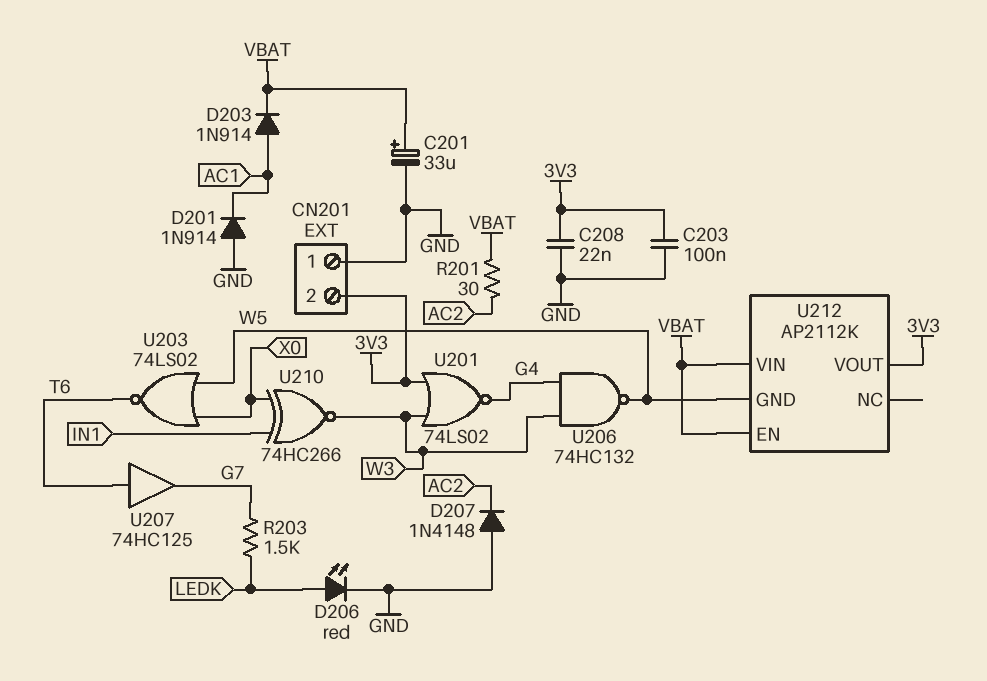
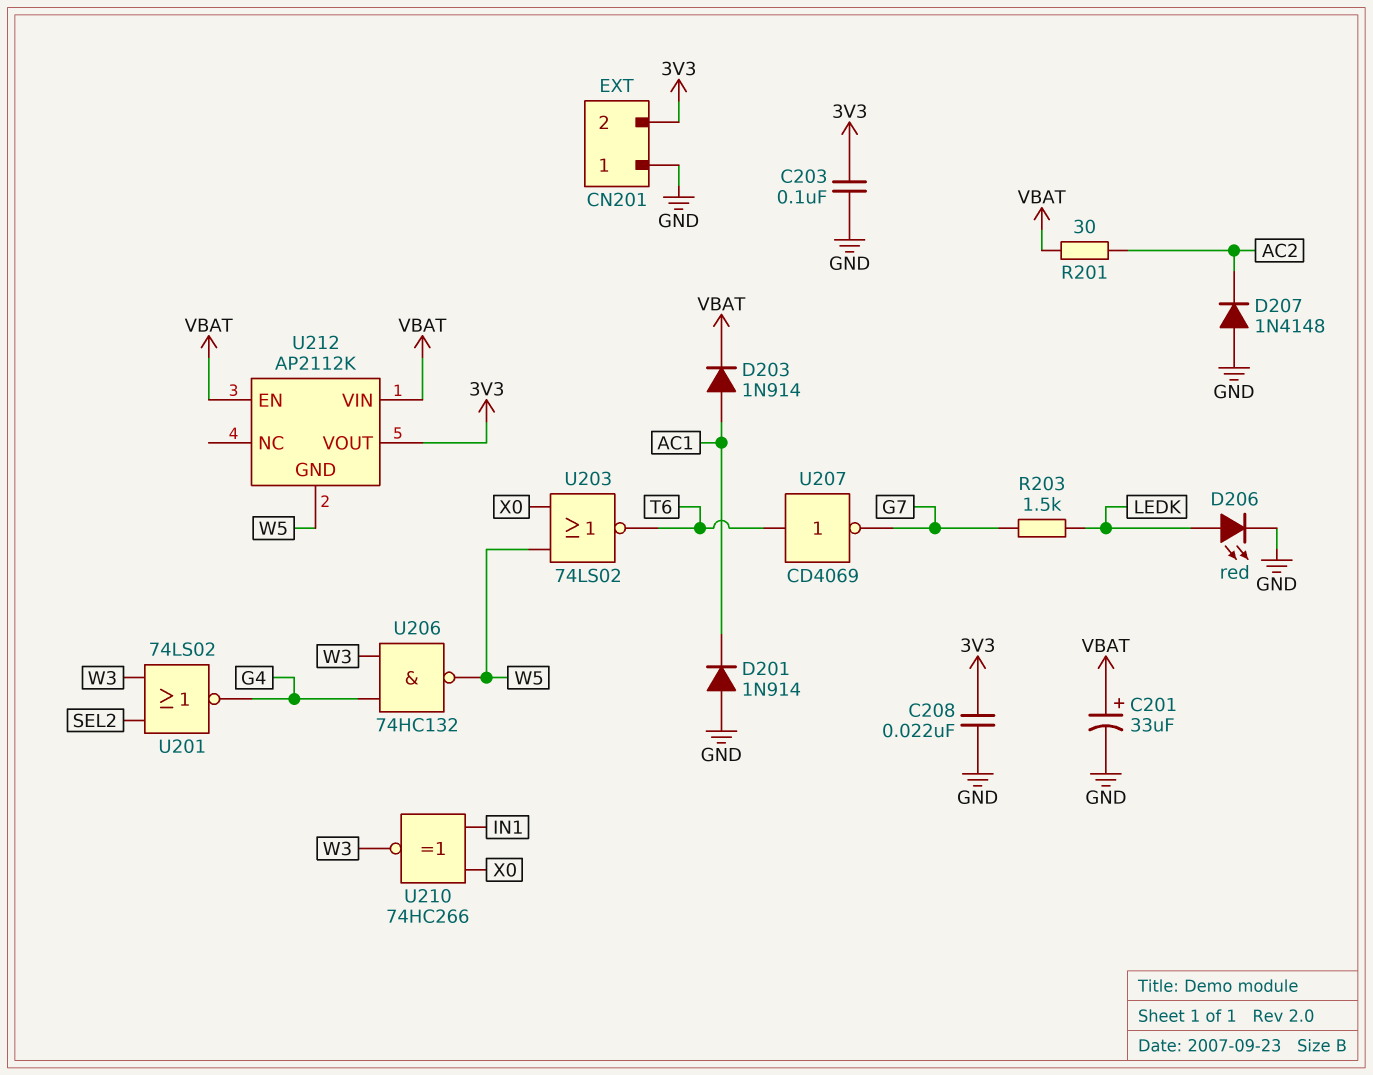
U201: NOR 74LS02 (in 3V3, in W3, out G4) -> NOR 74LS02 (in SEL2, in W3, out G4)
U207: buffer 74HC125 (in T6, out G7) -> NOT CD4069 (in T6, out G7)

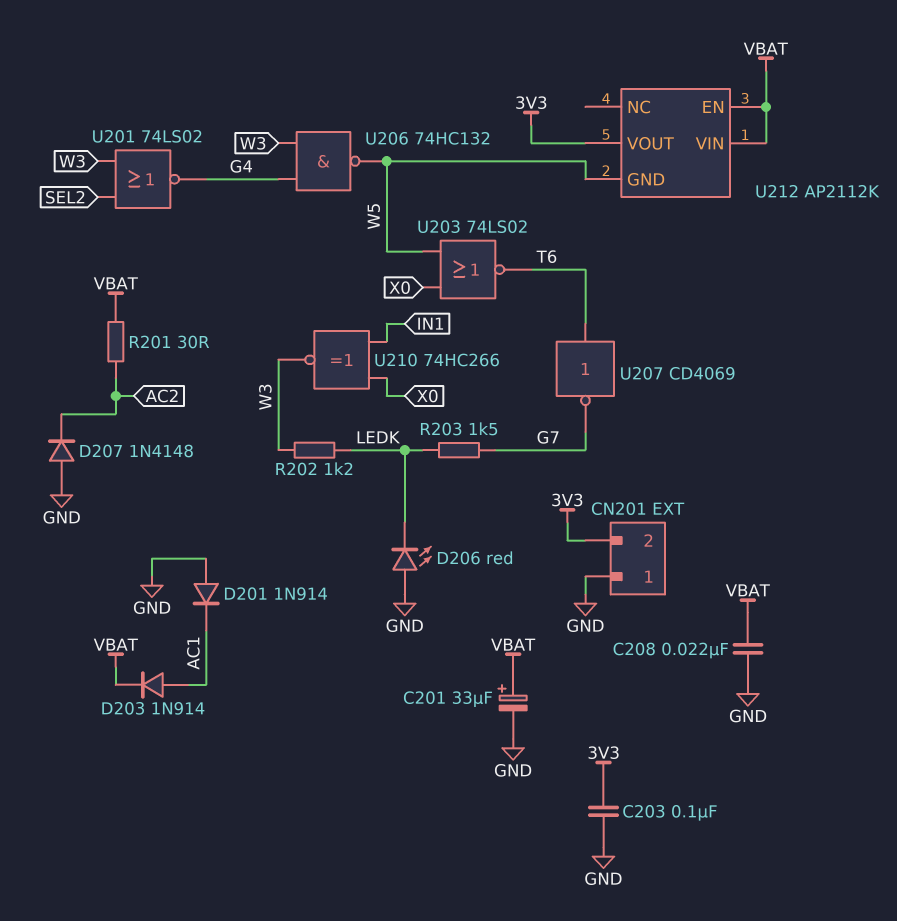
C208: 22nF (3V3, GND) -> 22nF (GND, VBAT)
D206: LED red (A LEDK, K GND) -> LED red (A GND, K LEDK)
R202: none -> 1.2k (LEDK, W3)

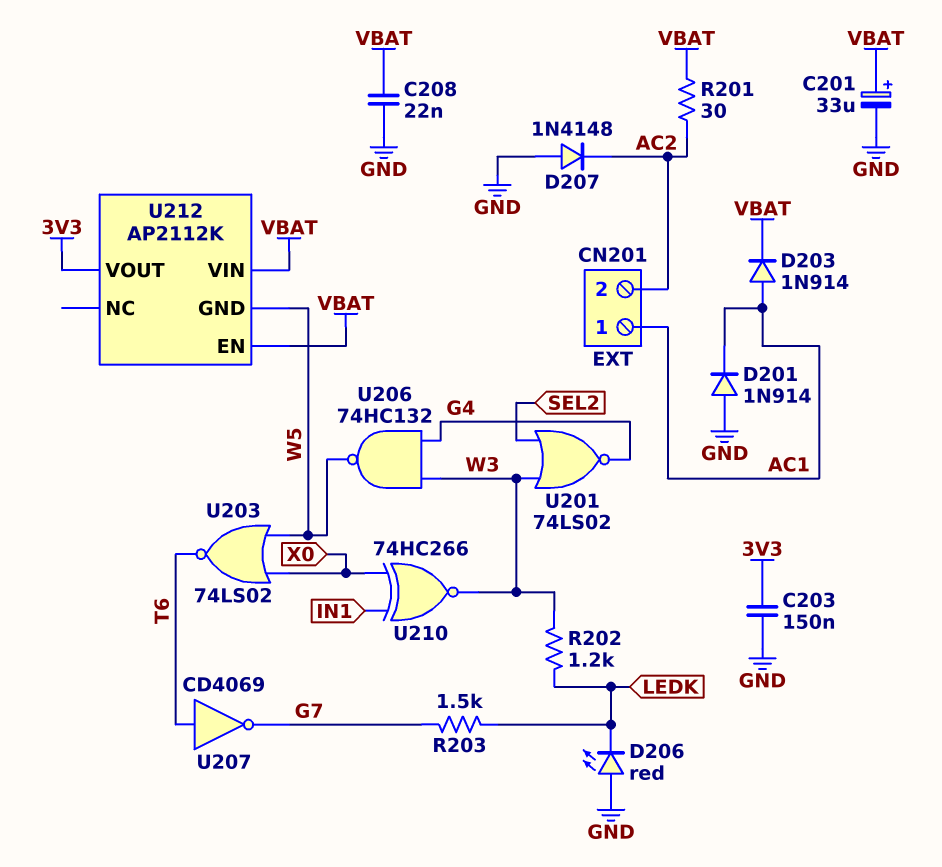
C203: 100nF (3V3, GND) -> 150nF (3V3, GND)
CN201 pin 1: GND -> AC1
CN201 pin 2: 3V3 -> AC2

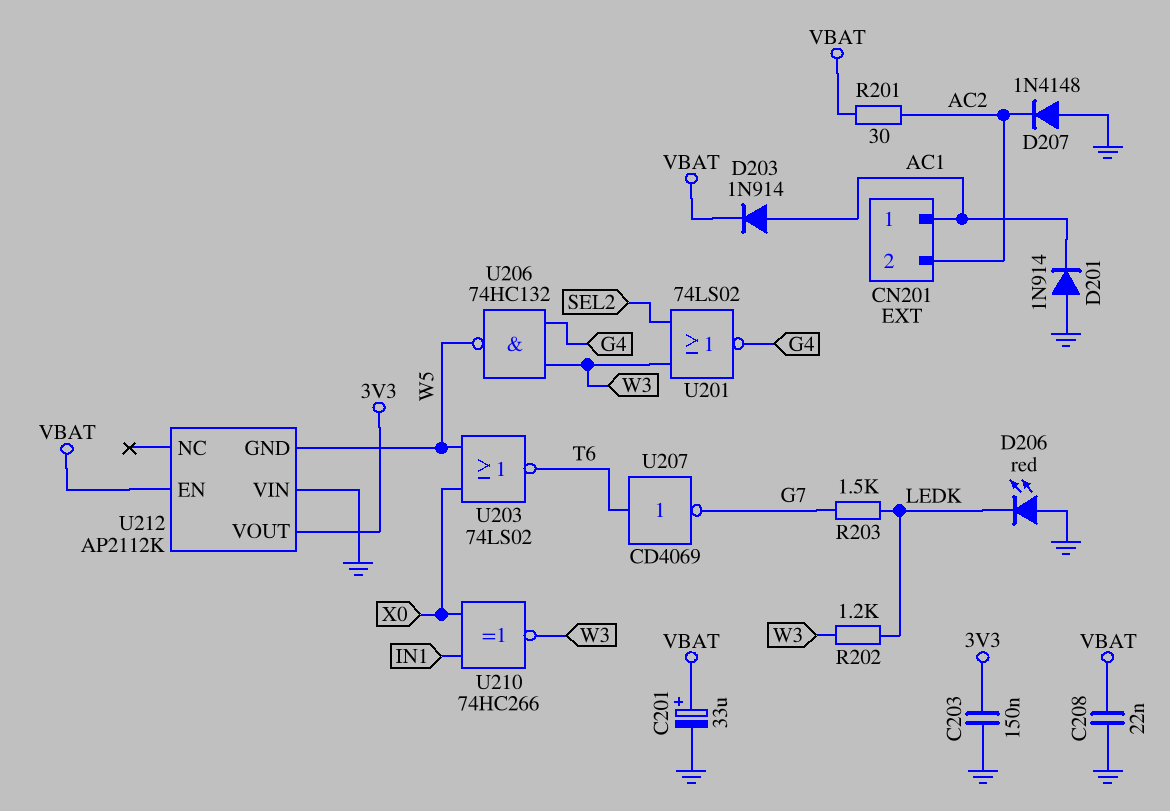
U212 pin VIN: VBAT -> GND

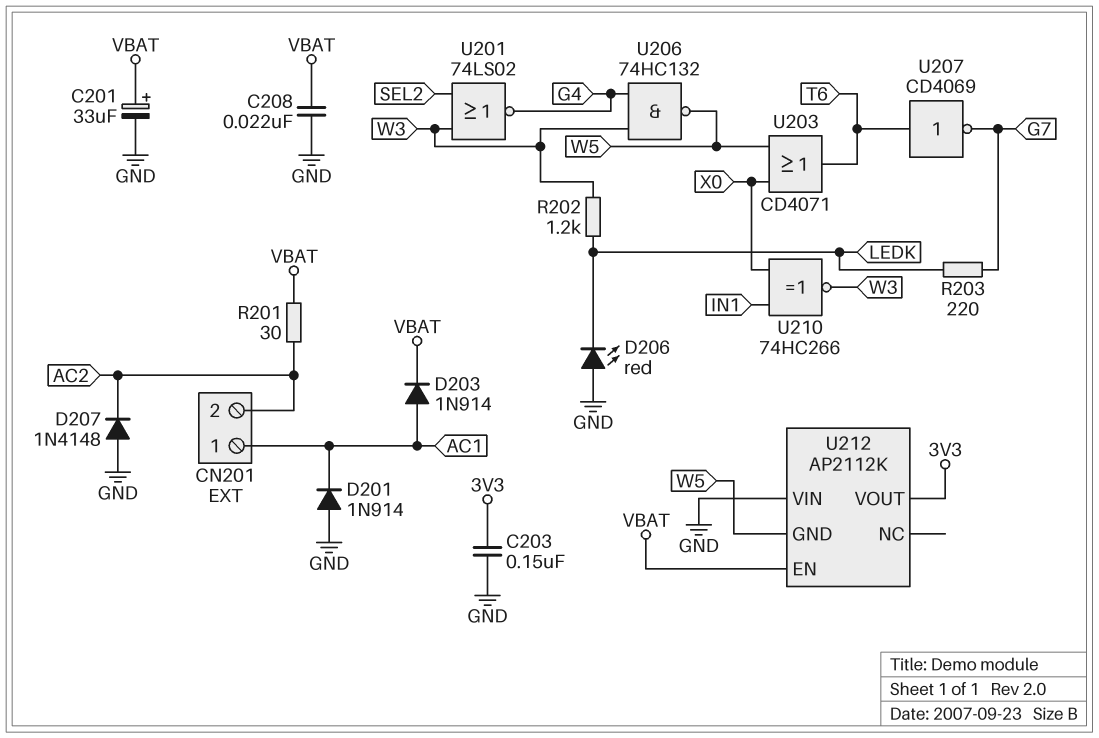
R203: 1.5k (G7, LEDK) -> 220 (G7, LEDK)
U203: NOR 74LS02 (in W5, in X0, out T6) -> OR CD4071 (in W5, in X0, out T6)

